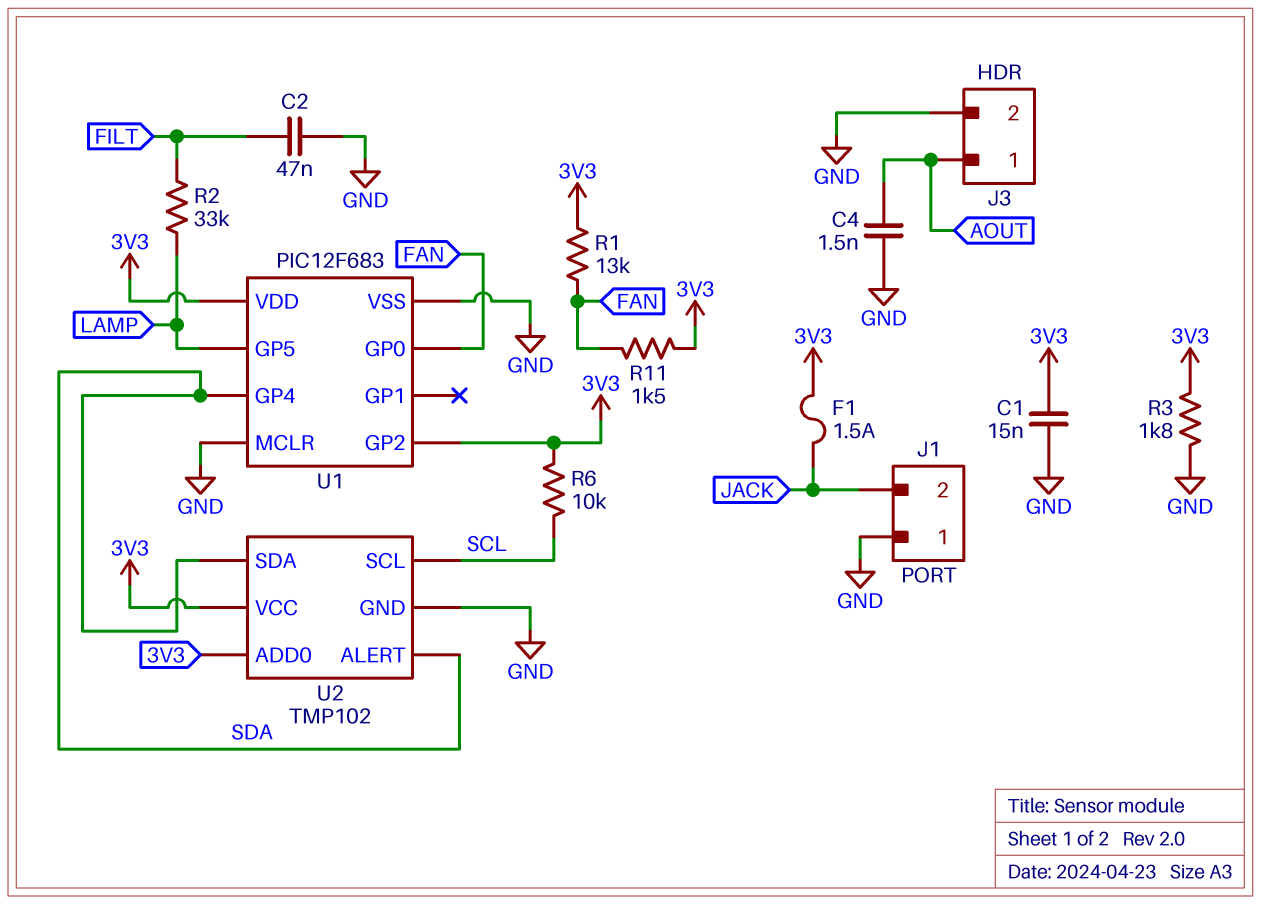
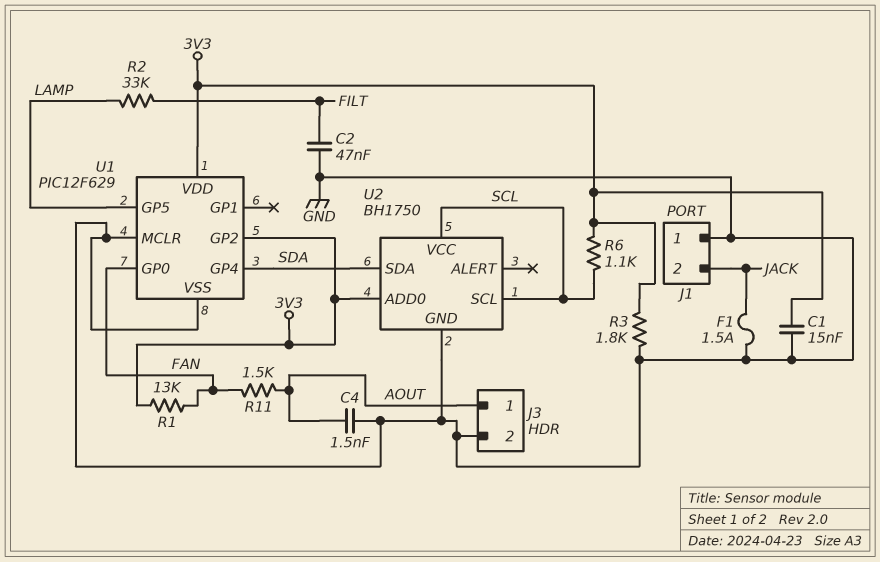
F1: 1.5A (3V3, JACK) -> 1.5A (GND, JACK)
R6: 10k (3V3, SCL) -> 1.1k (3V3, SCL)
R11: 1.5k (3V3, FAN) -> 1.5k (AOUT, FAN)
U1: PIC12F683 -> PIC12F629
U2: TMP102 -> BH1750
U2 pin ALERT: SDA -> none
U2 pin VCC: 3V3 -> SCL

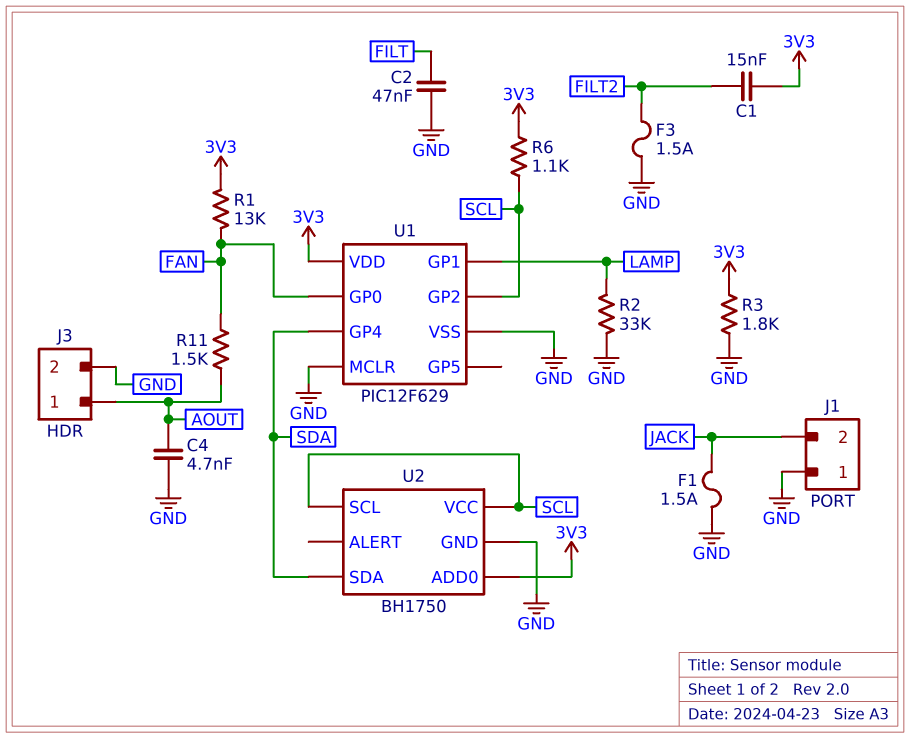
C1: 15nF (3V3, GND) -> 15nF (3V3, FILT2)
C4: 1.5nF (AOUT, GND) -> 4.7nF (AOUT, GND)
F3: none -> 1.5A (FILT2, GND)
R2: 33k (FILT, LAMP) -> 33k (GND, LAMP)
U1 pin GP1: none -> LAMP
U1 pin GP2: 3V3 -> SCL
U1 pin GP5: LAMP -> none

